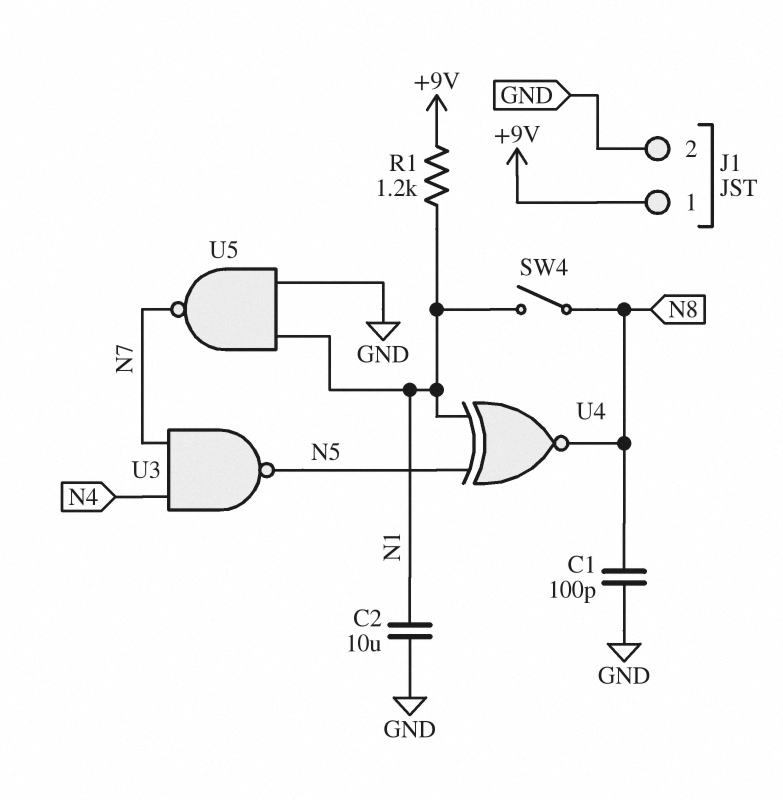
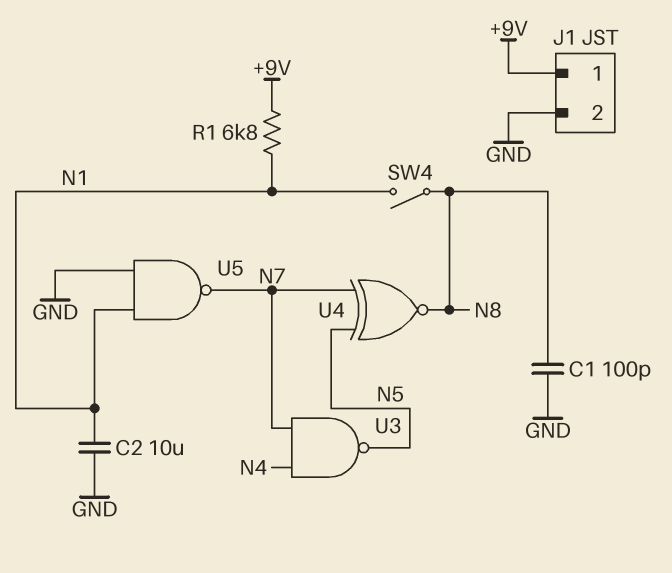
R1: 1.2k (+9V, N1) -> 6.8k (+9V, N1)
U4: XNOR (in N1, in N5, out N8) -> XNOR (in N5, in N7, out N8)

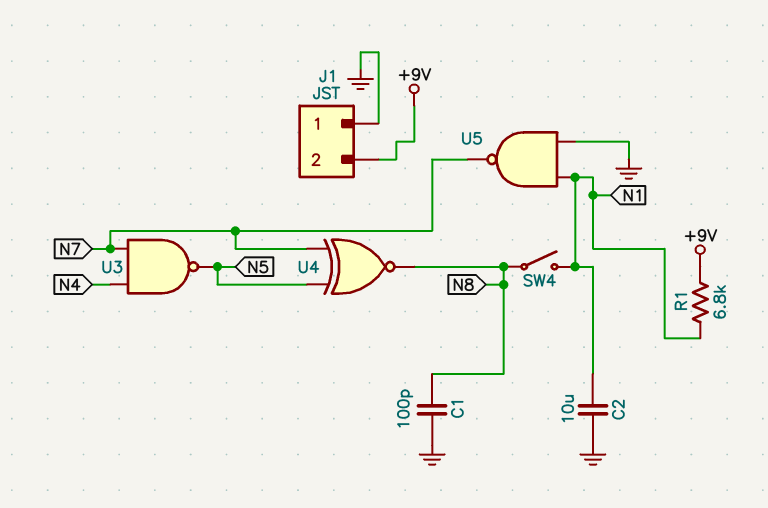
J1 pin 1: +9V -> GND
J1 pin 2: GND -> +9V

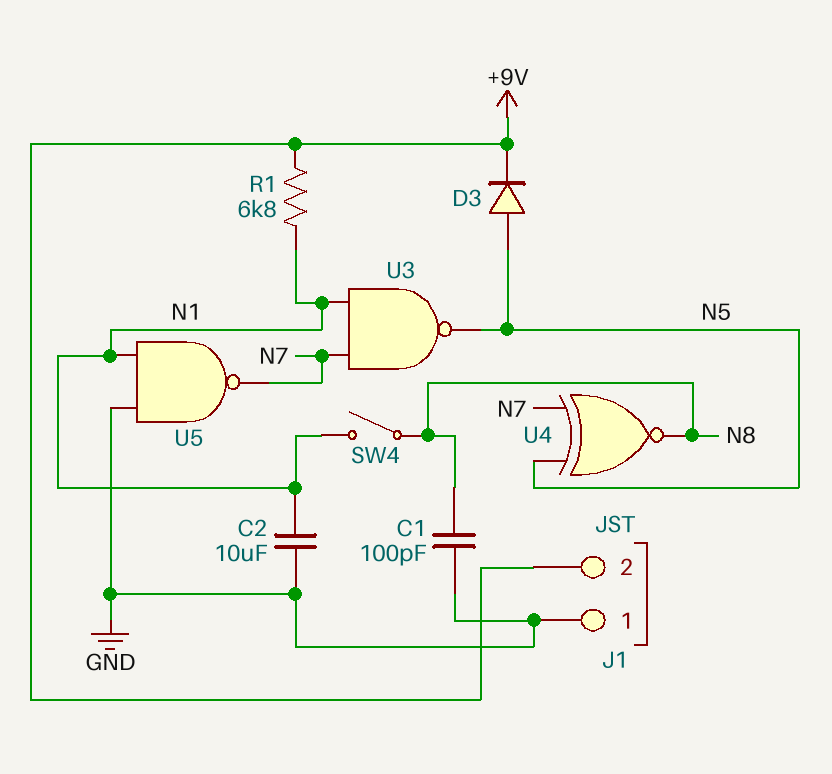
D3: none -> diode (A N5, K +9V)
U3: NAND (in N4, in N7, out N5) -> NAND (in N1, in N7, out N5)

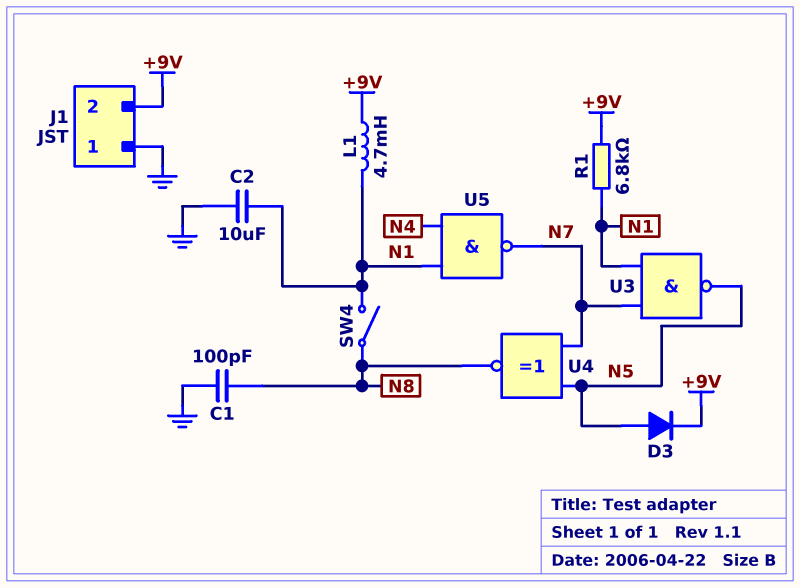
L1: none -> 4.7mH (+9V, N1)
U5: NAND (in GND, in N1, out N7) -> NAND (in N1, in N4, out N7)

